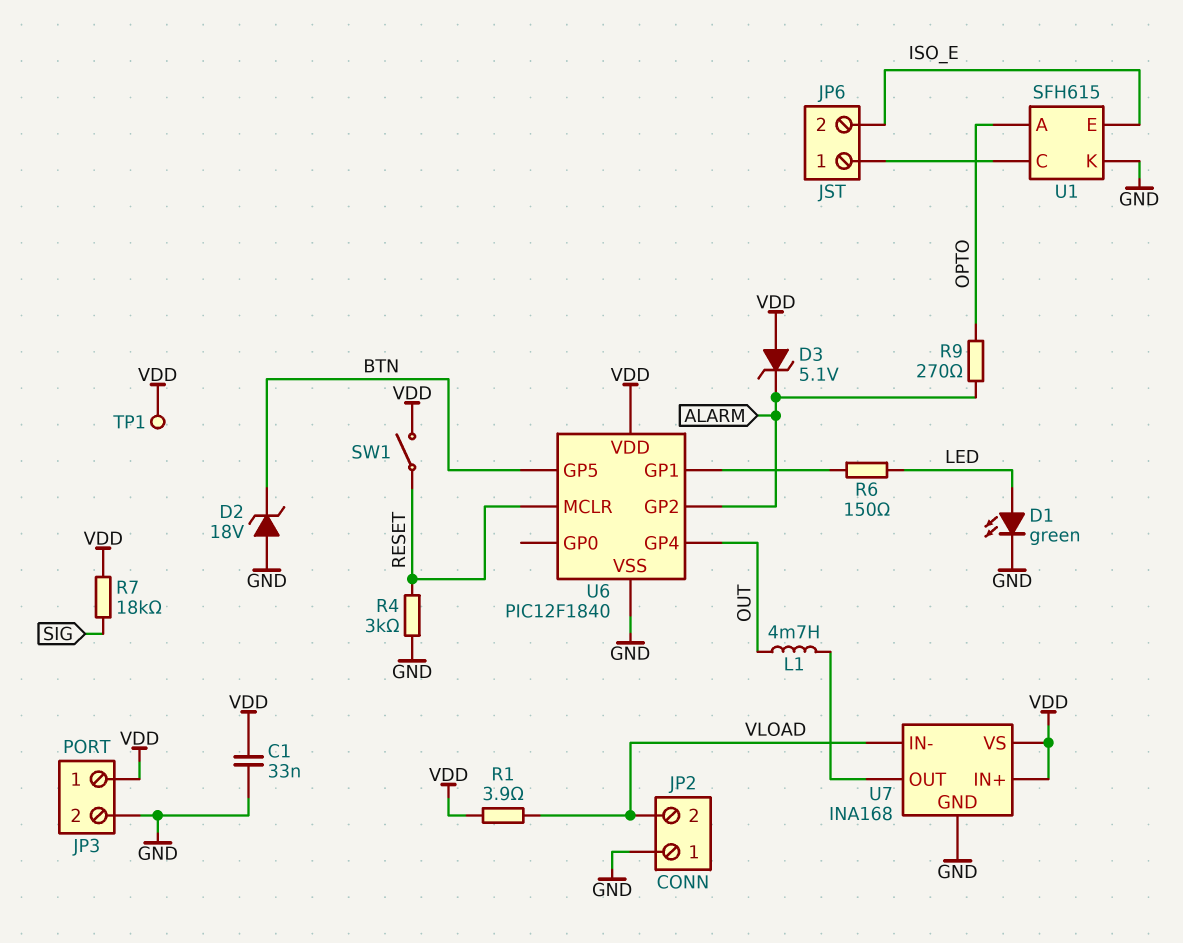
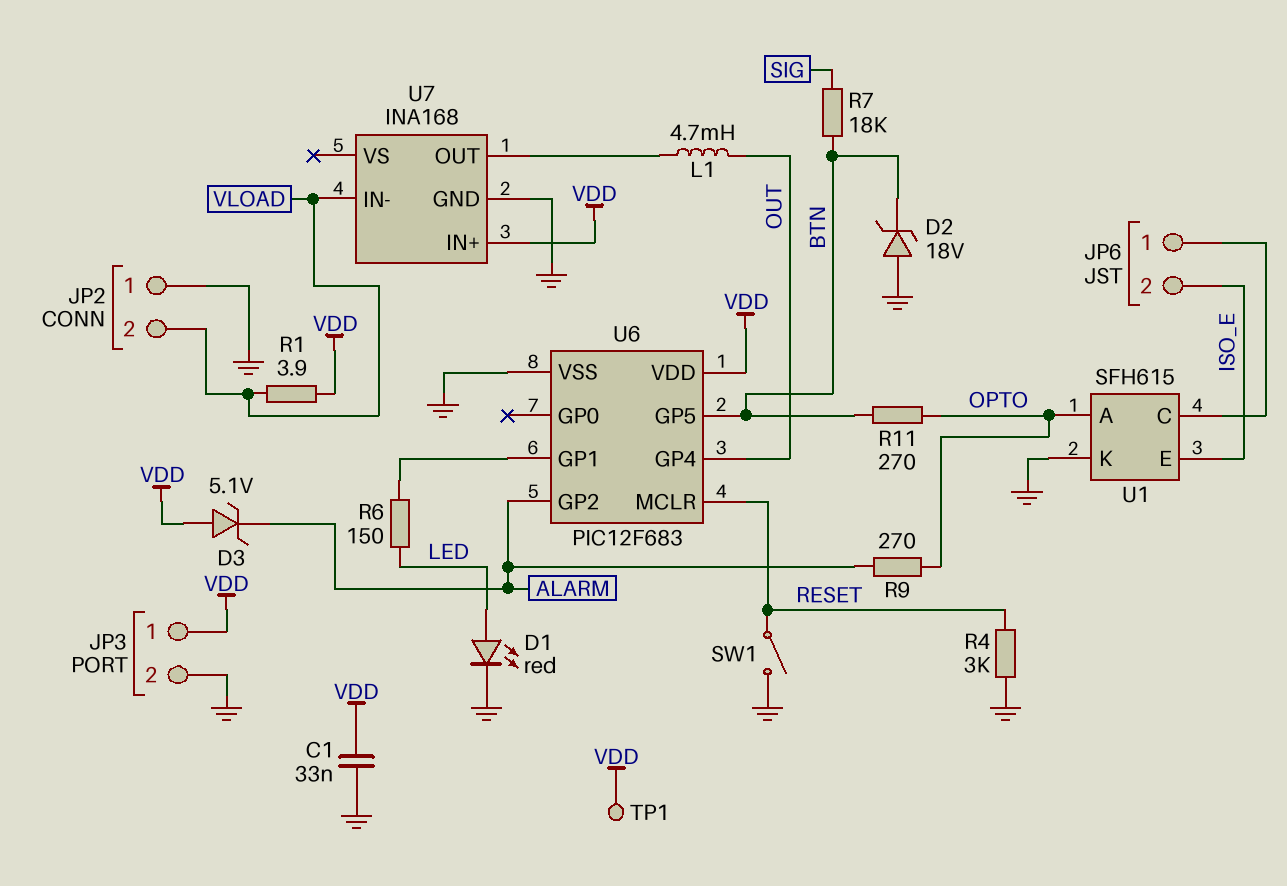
D1: LED green (A LED, K GND) -> LED red (A LED, K GND)
R7: 18k (SIG, VDD) -> 18k (BTN, SIG)
R11: none -> 270 (BTN, OPTO)
SW1: switch (RESET, VDD) -> switch (GND, RESET)
U6: PIC12F1840 -> PIC12F683
U7 pin VS: VDD -> none

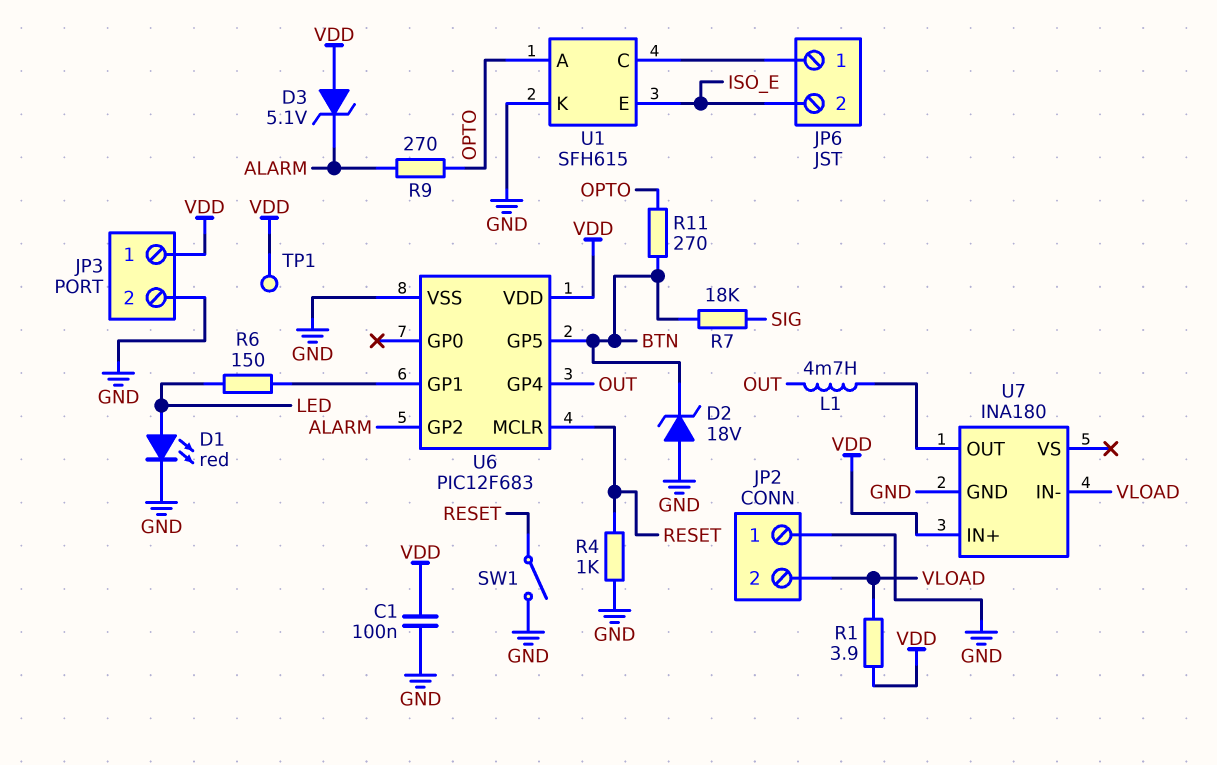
C1: 33nF (GND, VDD) -> 100nF (GND, VDD)
R4: 3k (GND, RESET) -> 1k (GND, RESET)
U7: INA168 -> INA180

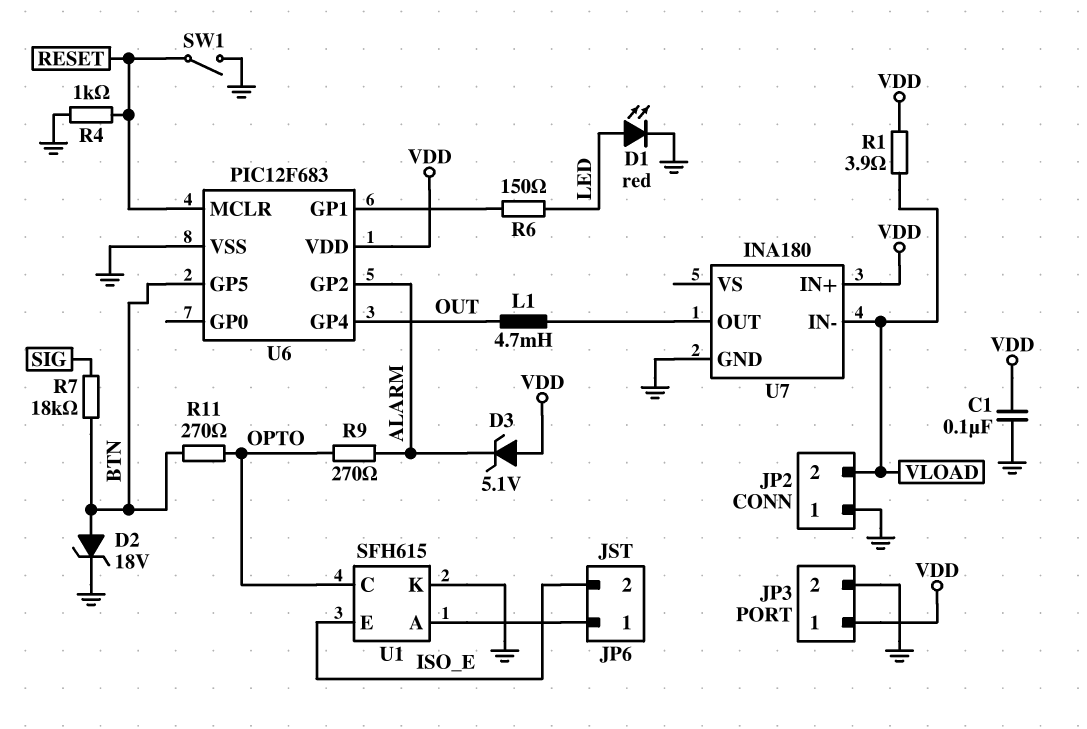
D2: zener 18V (A GND, K BTN) -> zener 18V (A BTN, K GND)
TP1: test point (VDD) -> none
U1 pin A: OPTO -> JP6/1
U1 pin C: JP6/1 -> OPTO

